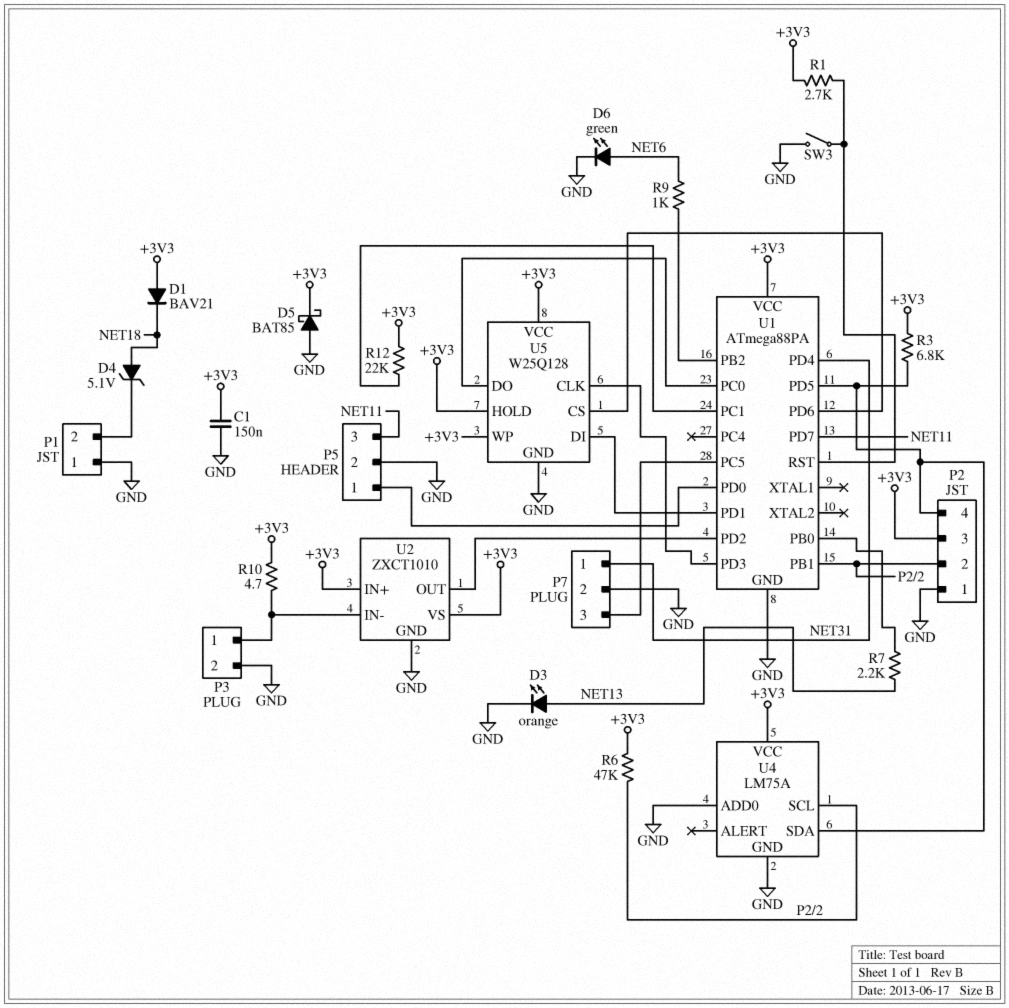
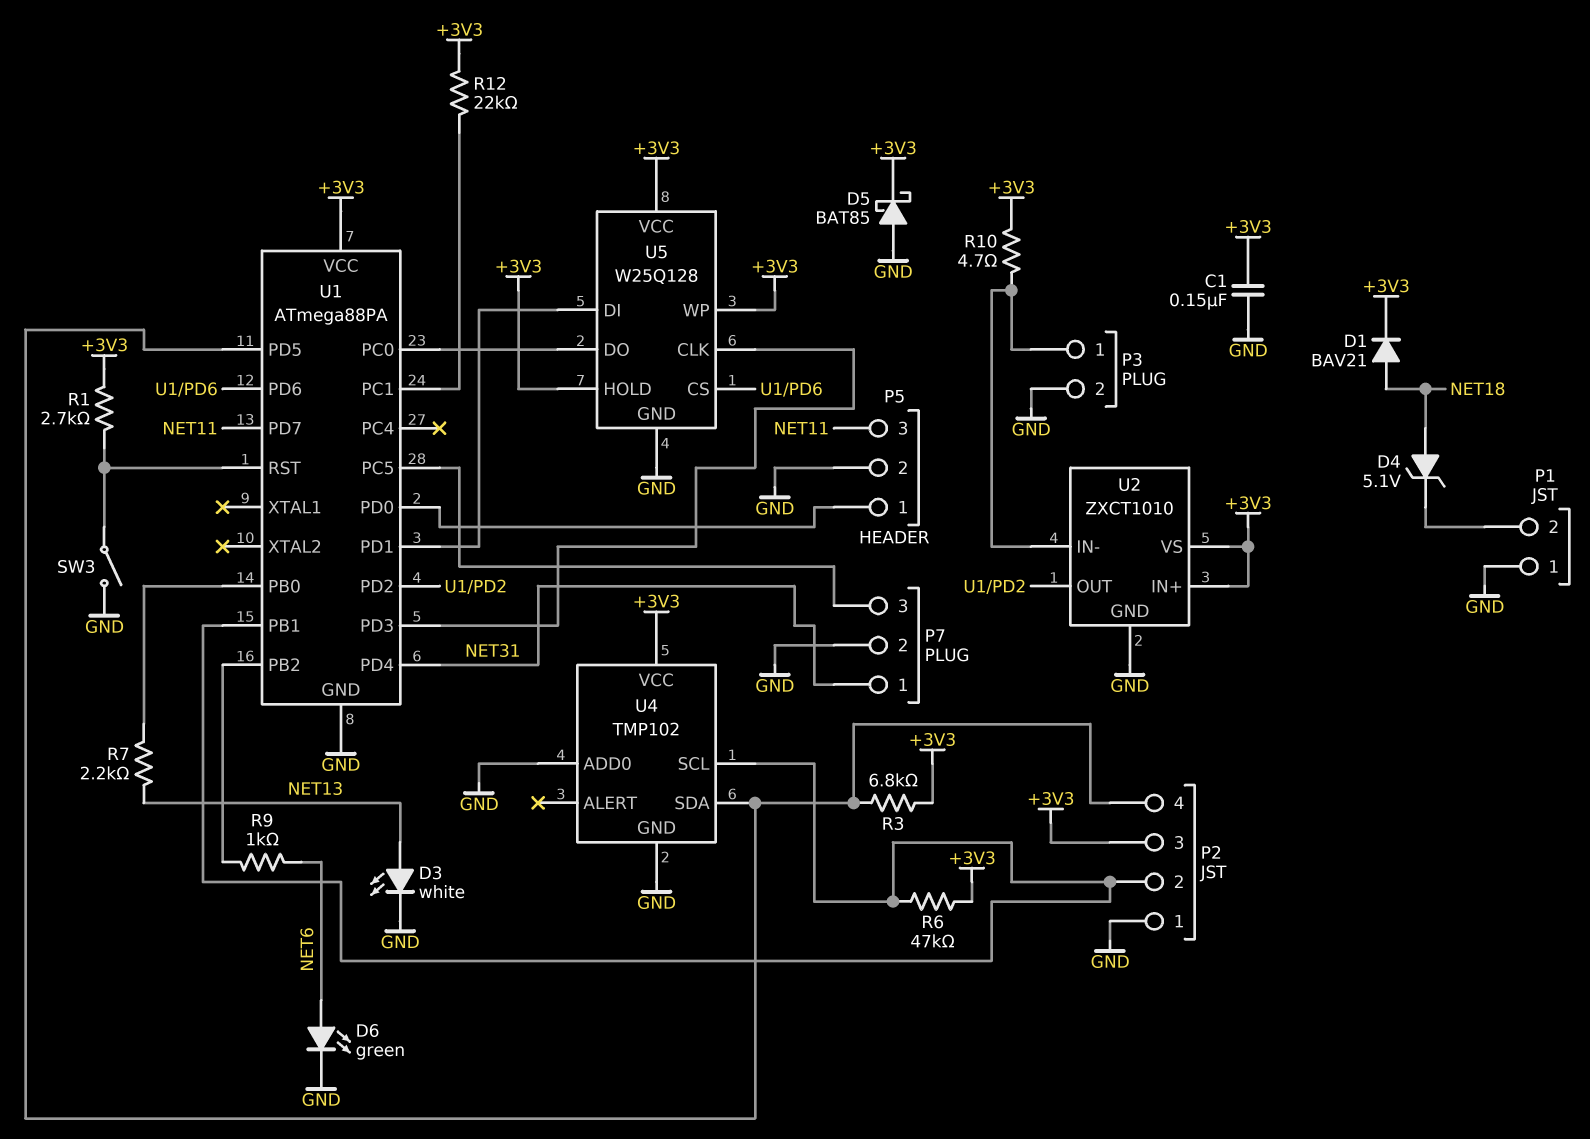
D1: diode BAV21 (A +3V3, K NET18) -> diode BAV21 (A NET18, K +3V3)
D3: LED orange (A NET13, K GND) -> LED white (A NET13, K GND)
U4: LM75A -> TMP102

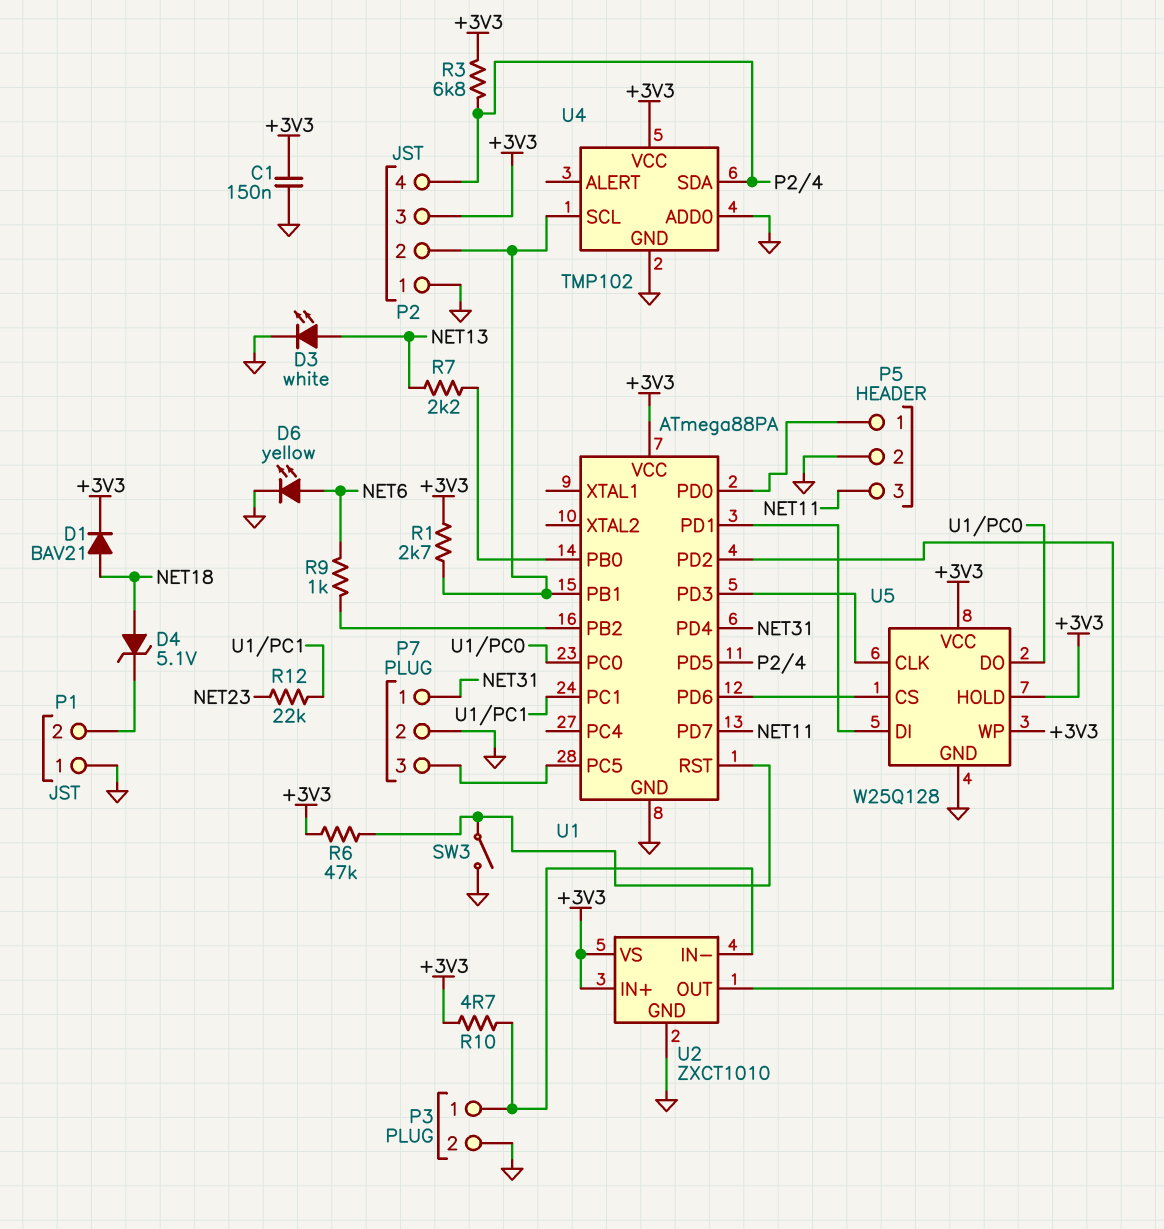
D5: schottky BAT85 (A GND, K +3V3) -> none
D6: LED green (A NET6, K GND) -> LED yellow (A NET6, K GND)
R1: 2.7k (+3V3, U1/RST) -> 2.7k (+3V3, P2/2)
R6: 47k (+3V3, P2/2) -> 47k (+3V3, U1/RST)
R12: 22k (+3V3, U1/PC1) -> 22k (NET23, U1/PC1)

